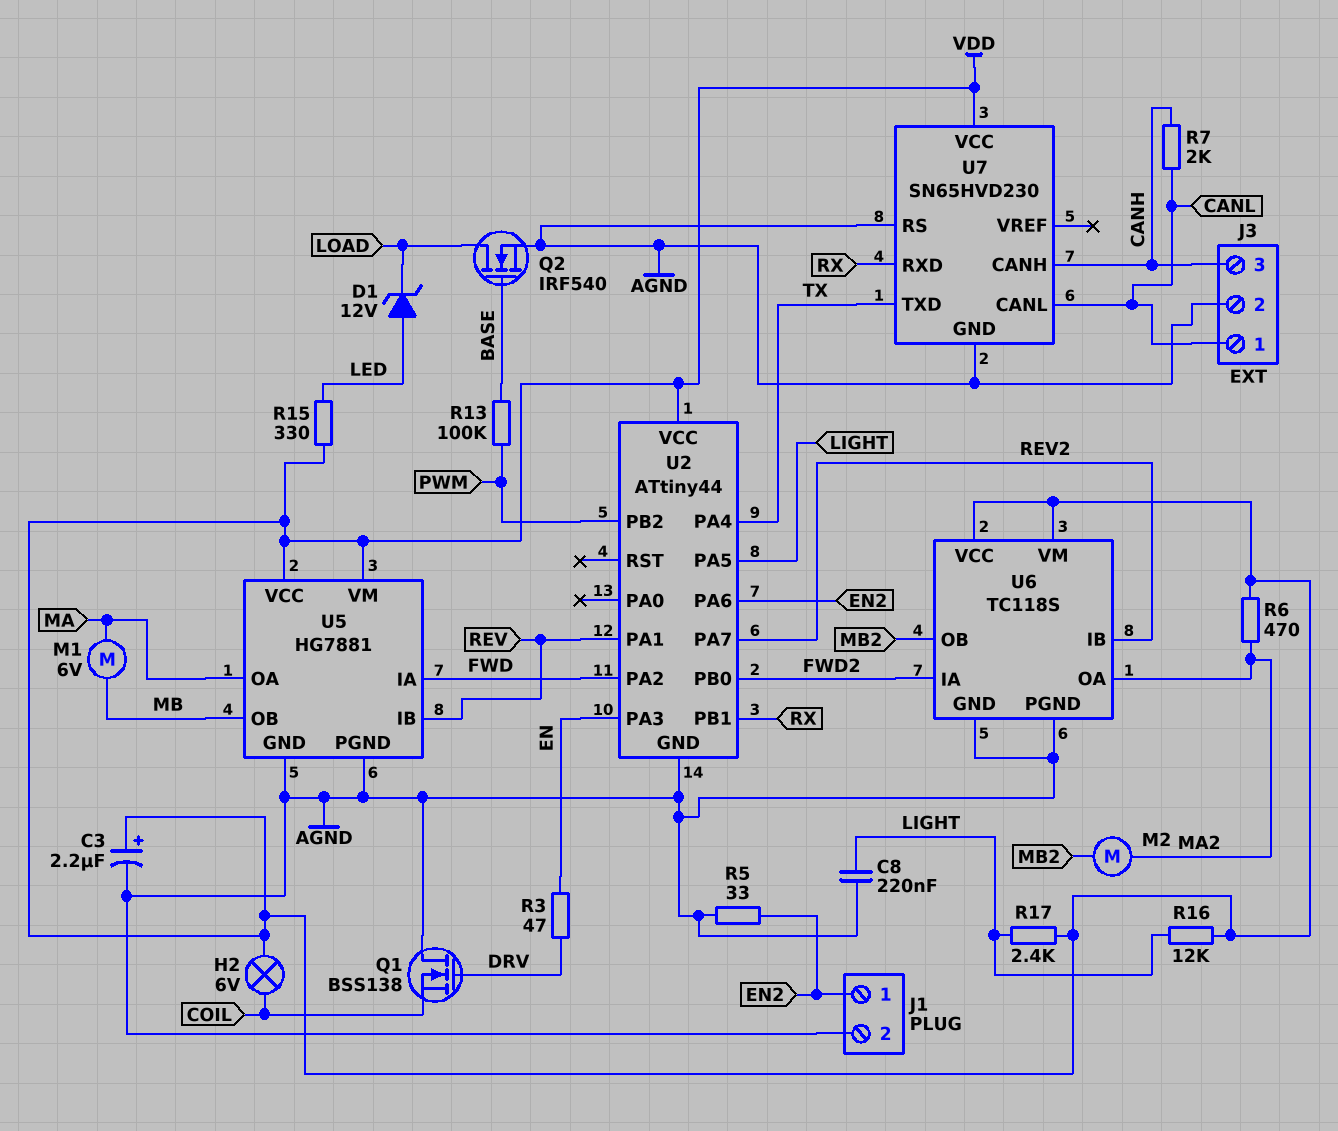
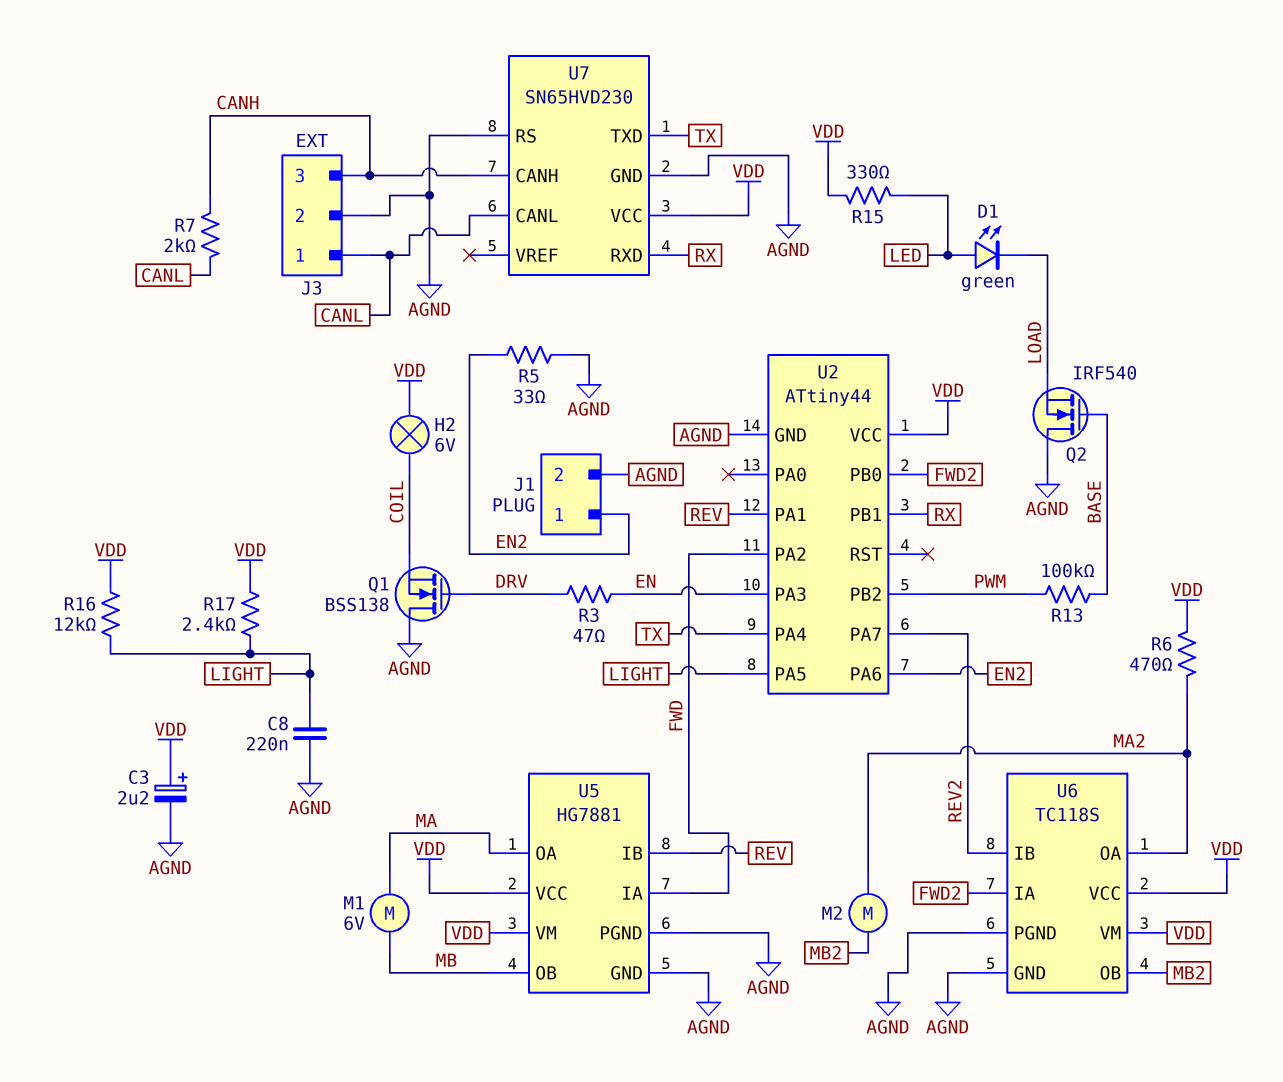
D1: zener 12V (A LED, K LOAD) -> LED green (A LED, K LOAD)
Q2: NMOS IRF540 (G BASE, D LOAD, S AGND) -> NMOS IRF540 (G BASE, D AGND, S LOAD)

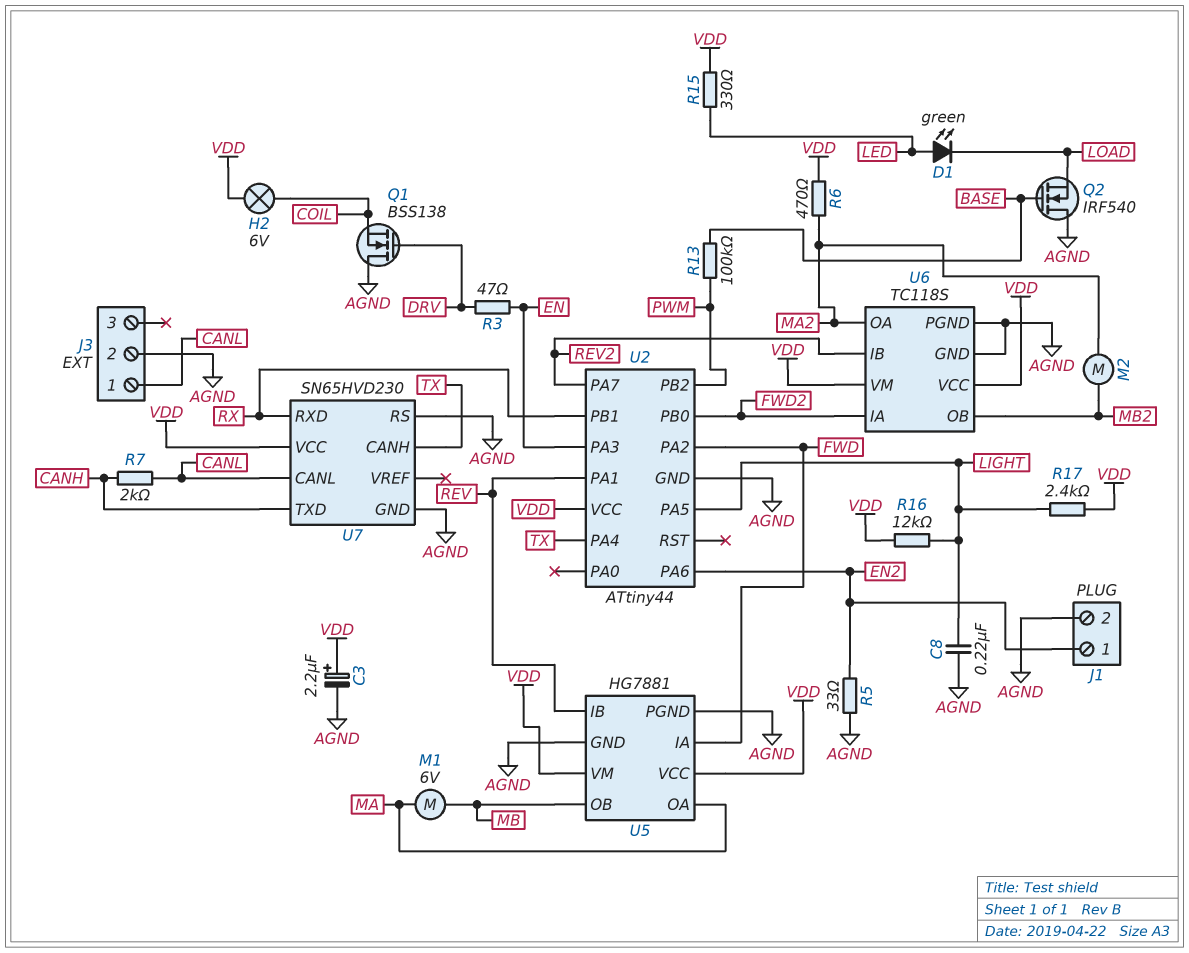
J3 pin 3: CANH -> none
U7 pin CANH: CANH -> TX
U7 pin TXD: TX -> CANH

